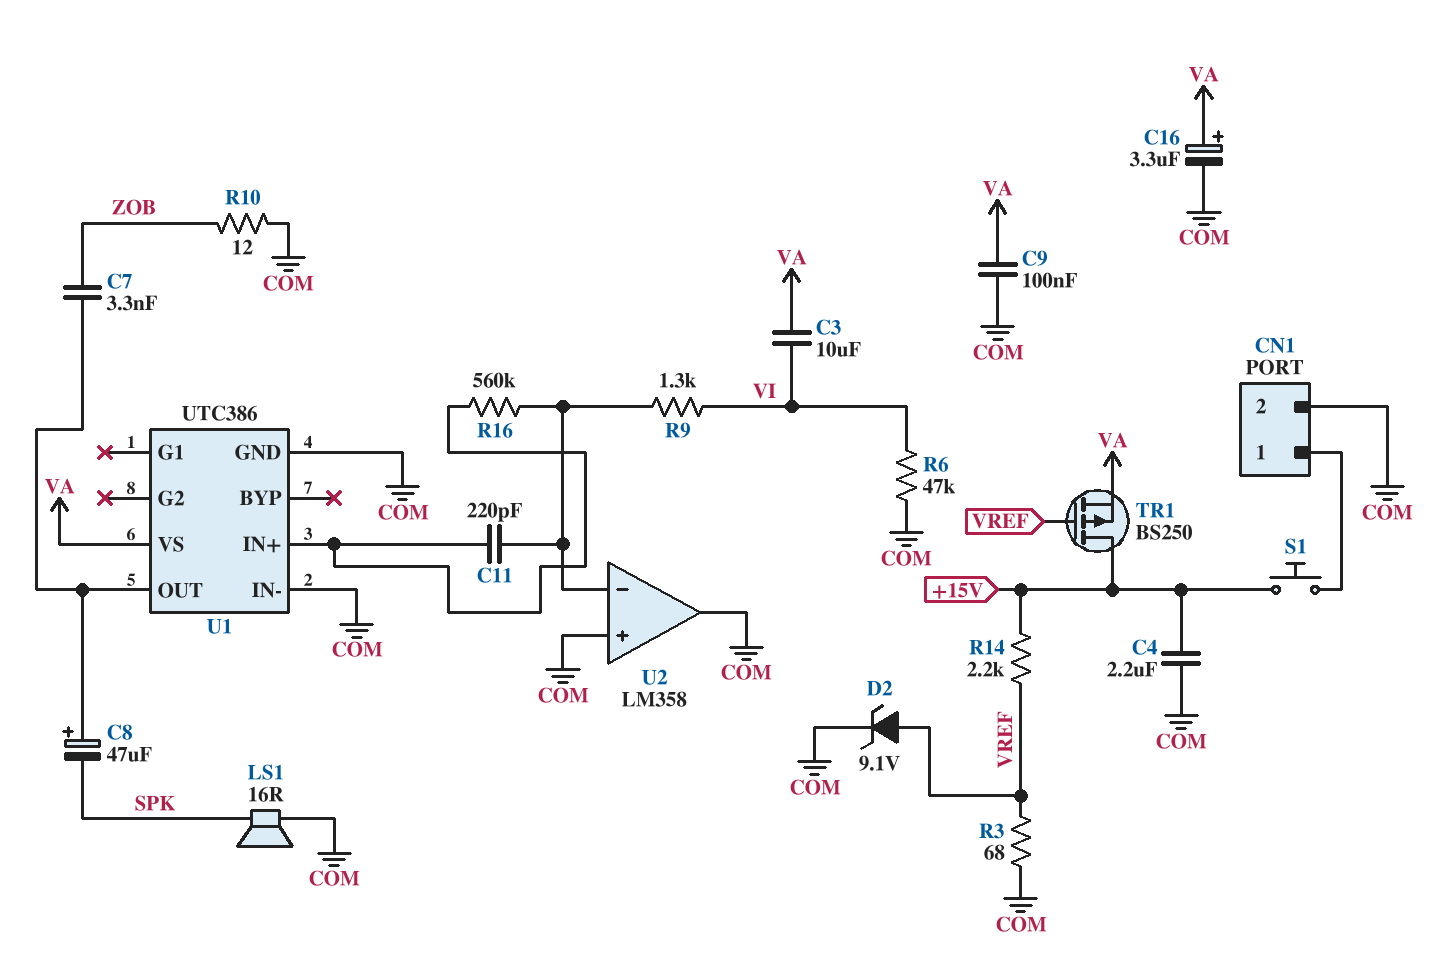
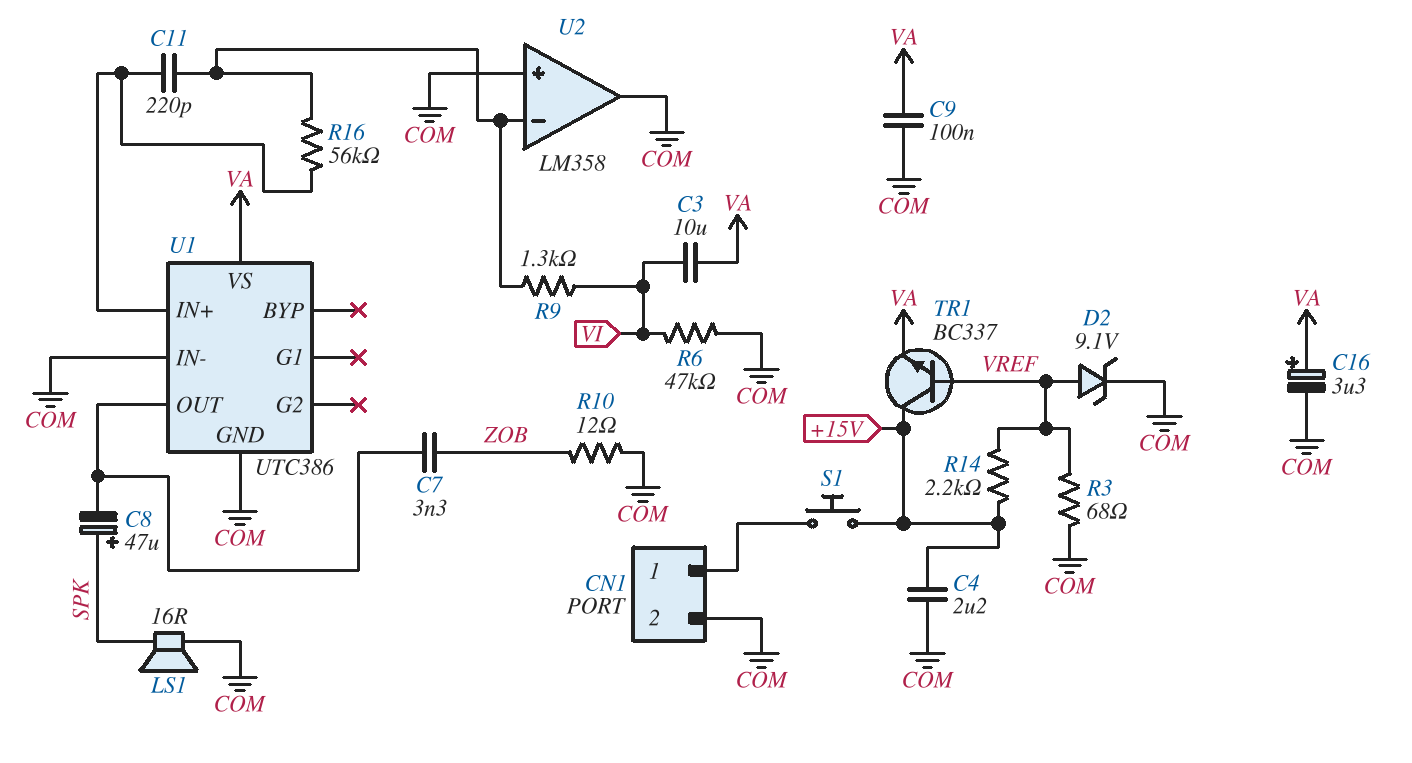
C8: 47uF (plus U1/OUT, minus SPK) -> 47uF (plus SPK, minus U1/OUT)
R16: 560k (U1/IN+, U2/in-) -> 56k (U1/IN+, U2/in-)
TR1: PMOS BS250 (G VREF, D +15V, S VA) -> NPN BC337 (B VREF, C +15V, E VA)

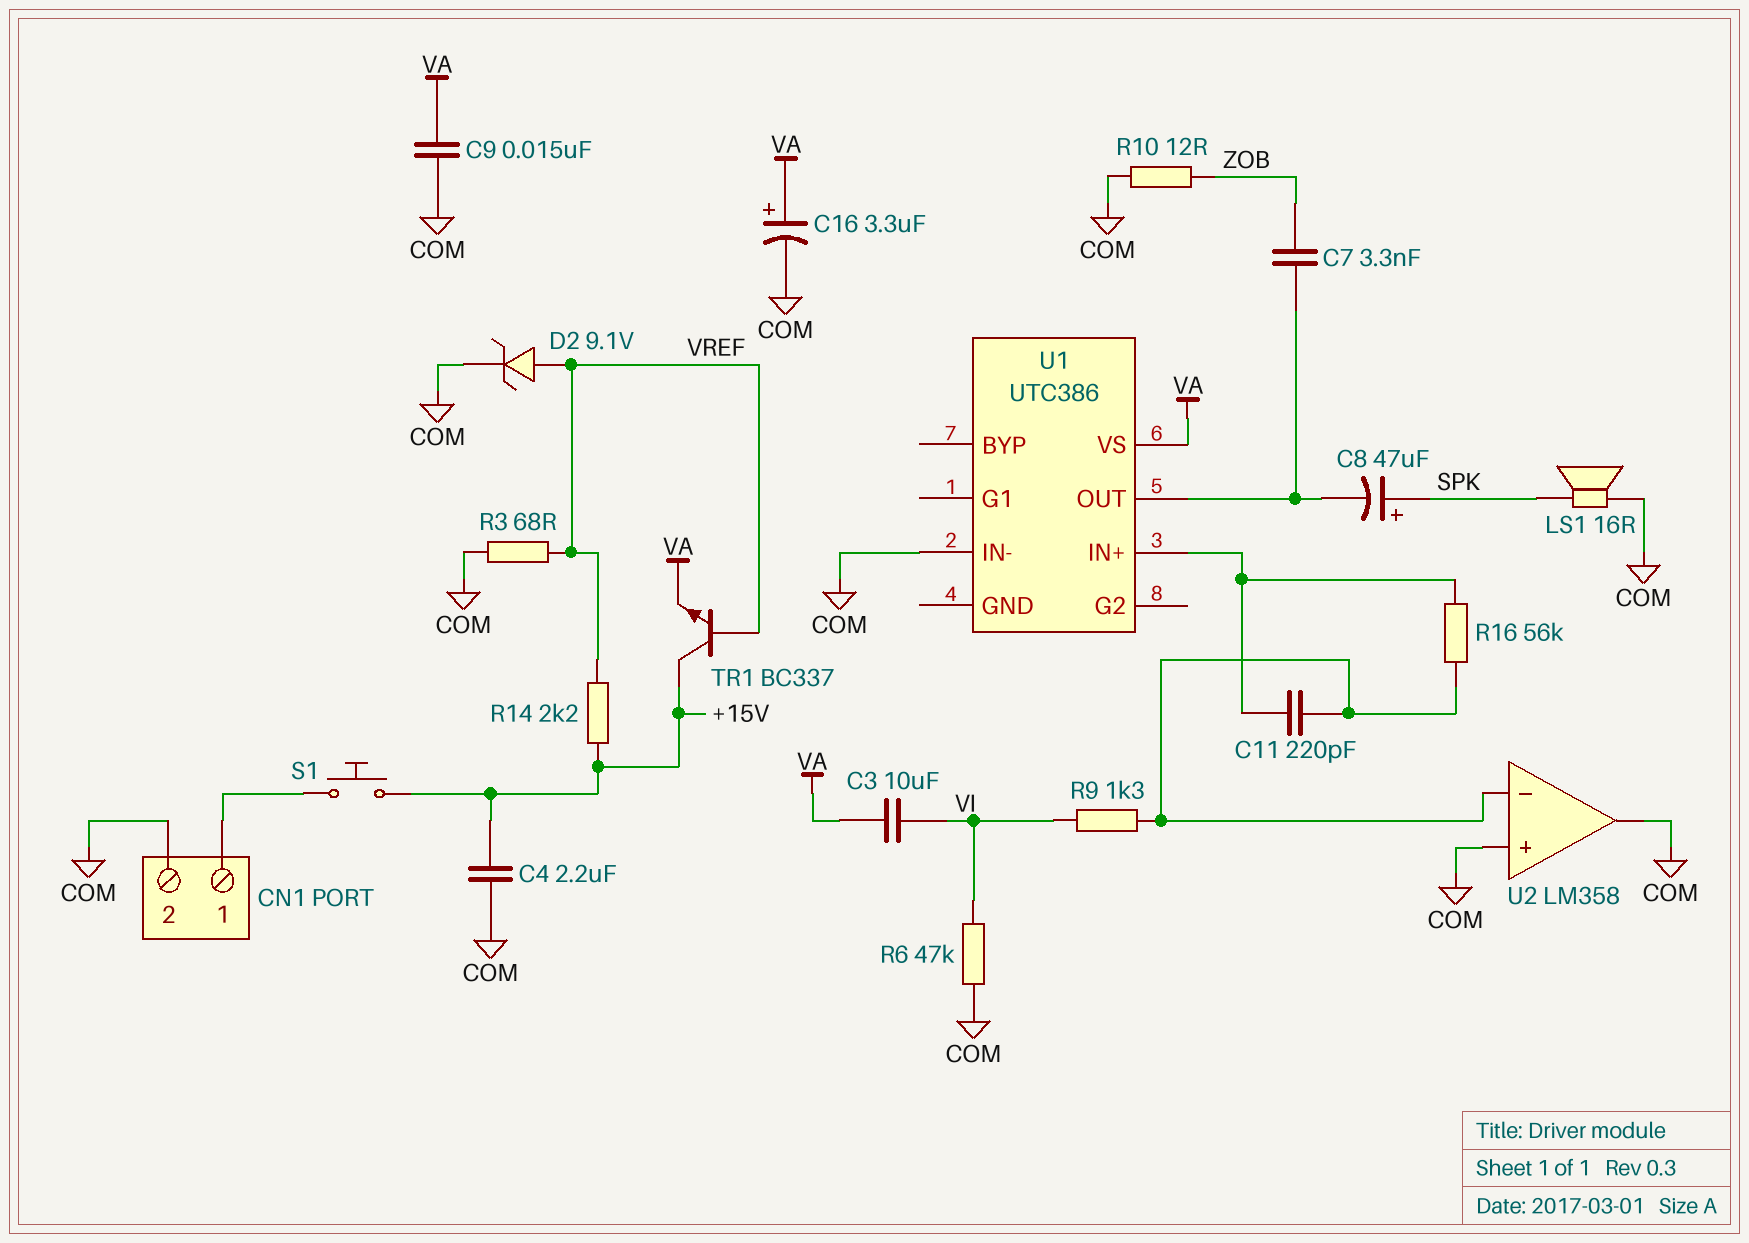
C9: 100nF (COM, VA) -> 15nF (COM, VA)
U1 pin GND: COM -> none

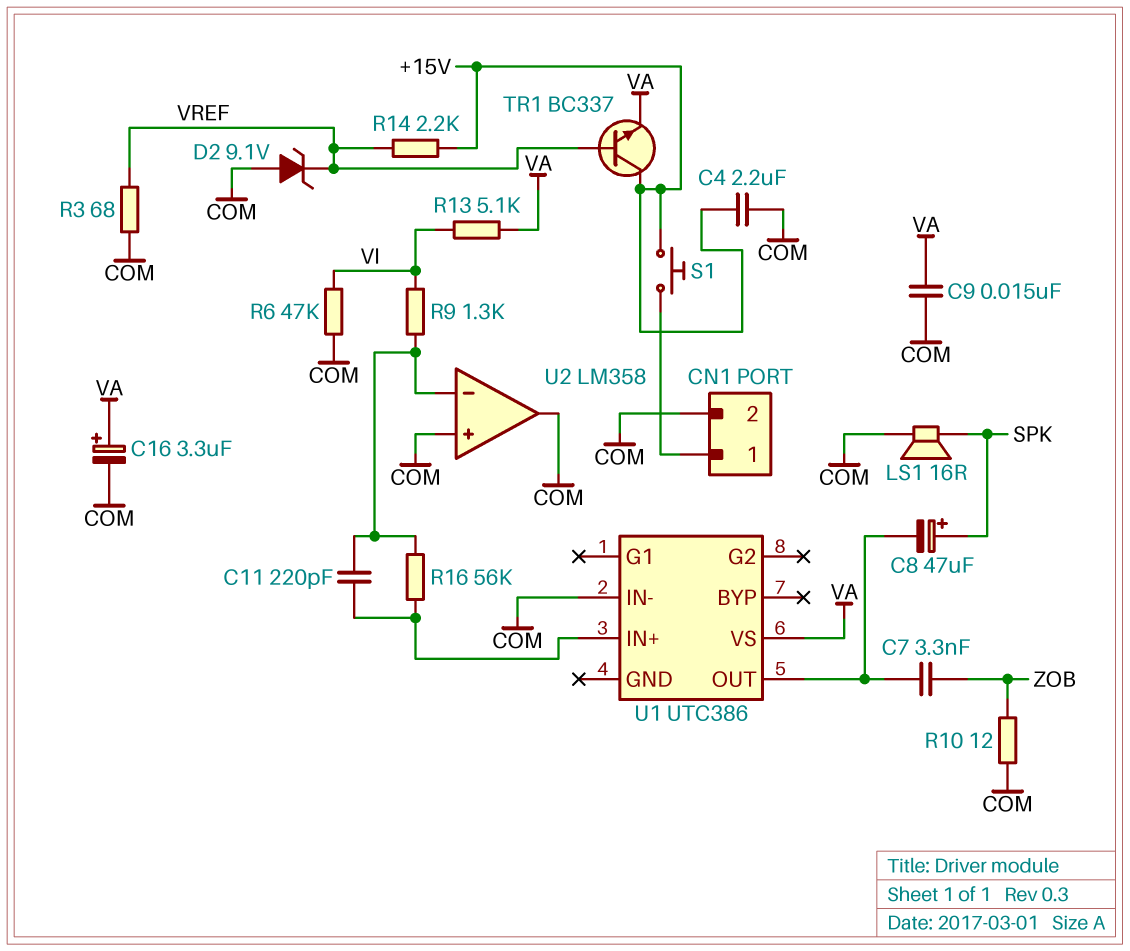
C3: 10uF (VA, VI) -> none
D2: zener 9.1V (A VREF, K COM) -> zener 9.1V (A COM, K VREF)
R13: none -> 5.1k (VA, VI)

